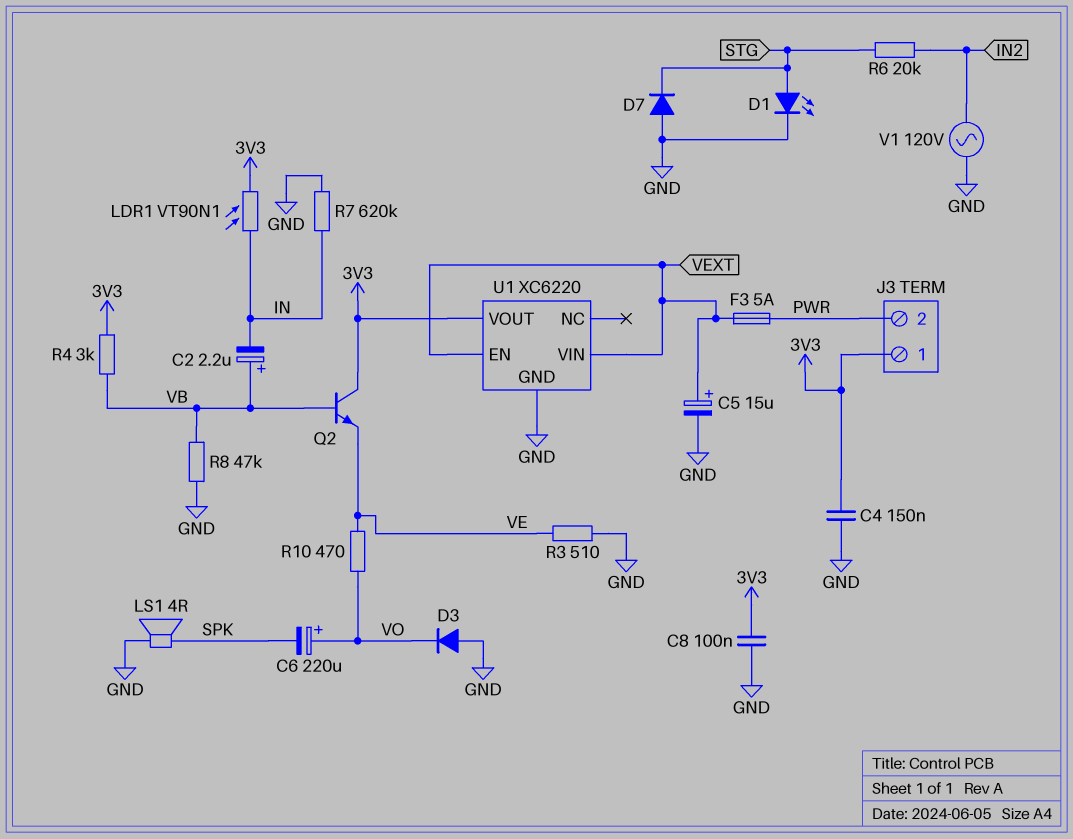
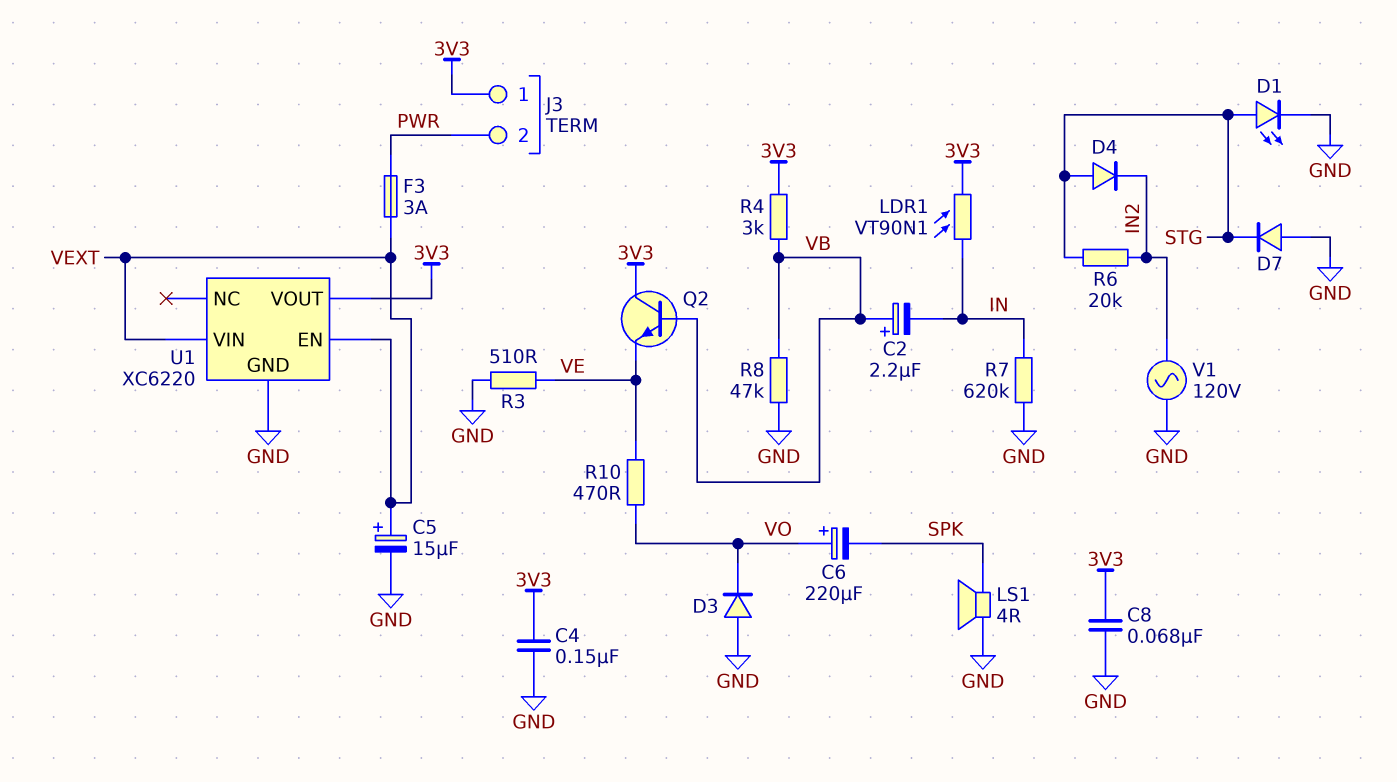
C8: 100nF (3V3, GND) -> 68nF (3V3, GND)
D4: none -> diode (A STG, K IN2)
F3: 5A (PWR, VEXT) -> 3A (PWR, VEXT)

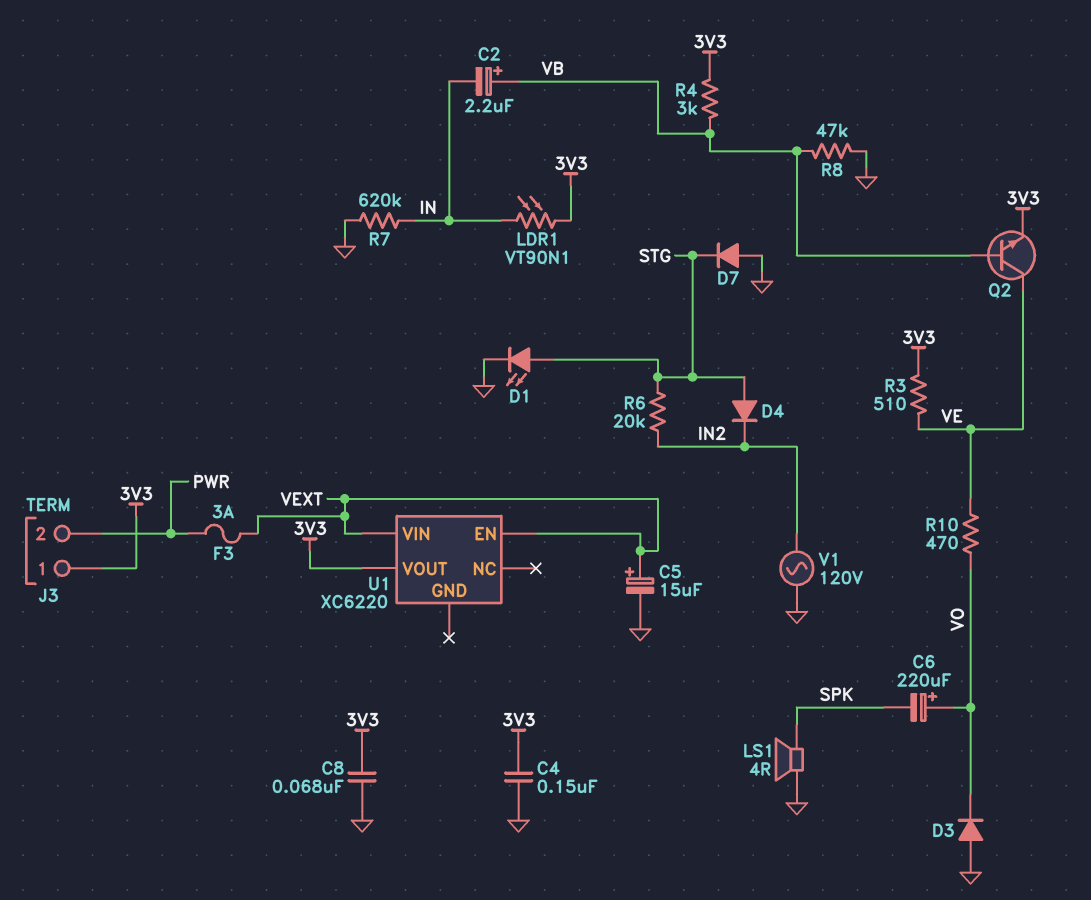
Q2: NPN (B VB, C 3V3, E VE) -> NPN (B VB, C VE, E 3V3)
R3: 510 (GND, VE) -> 510 (3V3, VE)
U1 pin GND: GND -> none

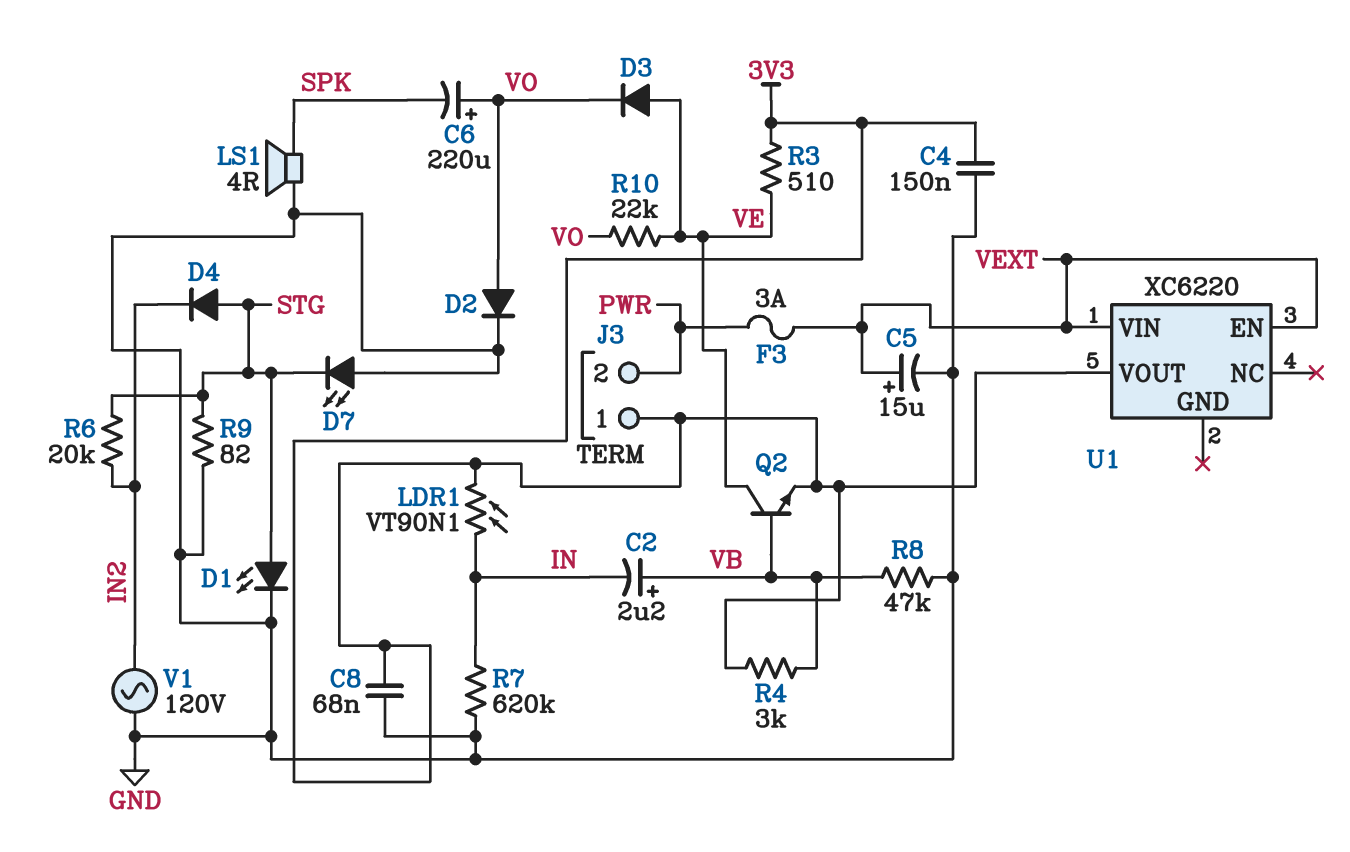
D2: none -> diode (A VO, K GND)
D3: diode (A GND, K VO) -> diode (A VE, K VO)
D7: diode (A GND, K STG) -> LED (A GND, K STG)
R9: none -> 82 (GND, STG)
R10: 470 (VE, VO) -> 22k (VE, VO)

